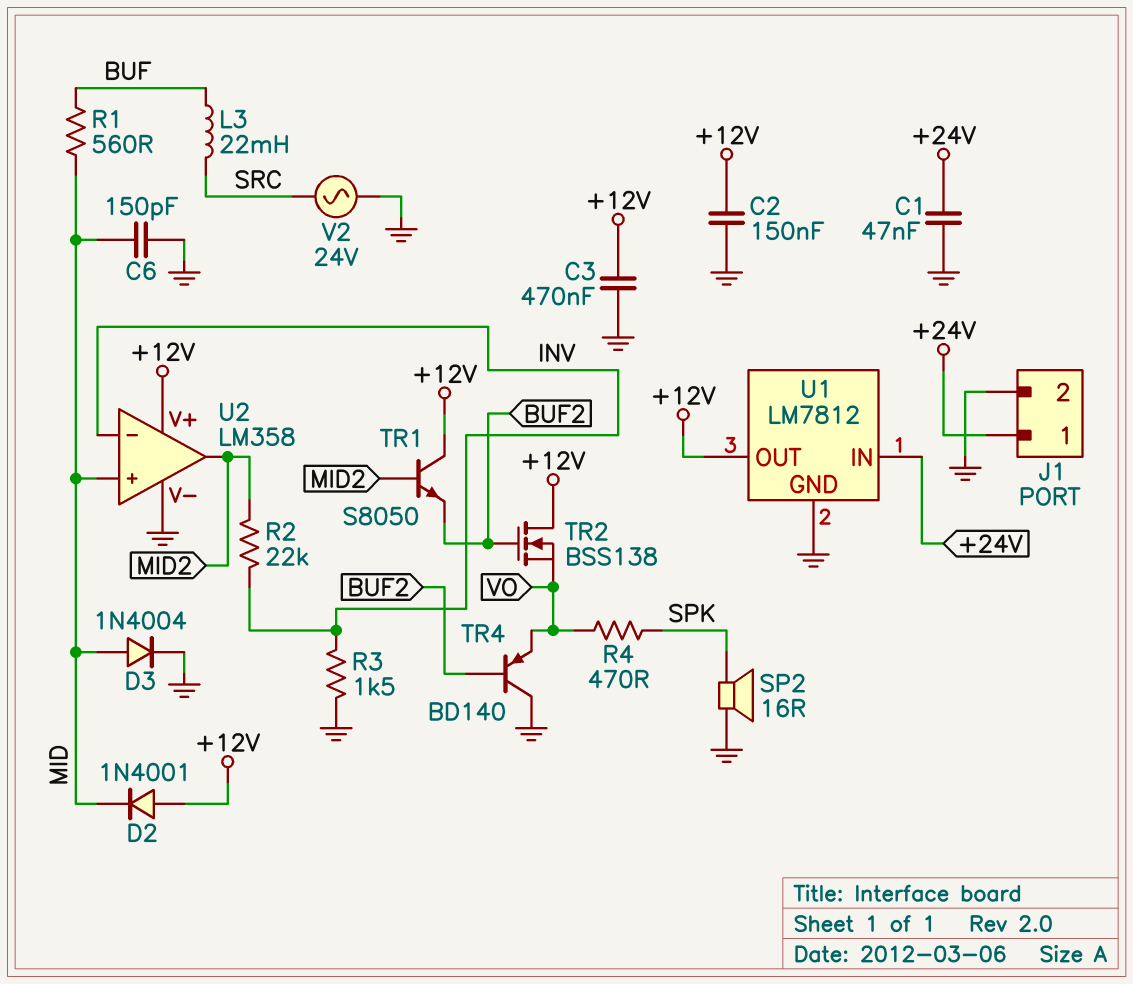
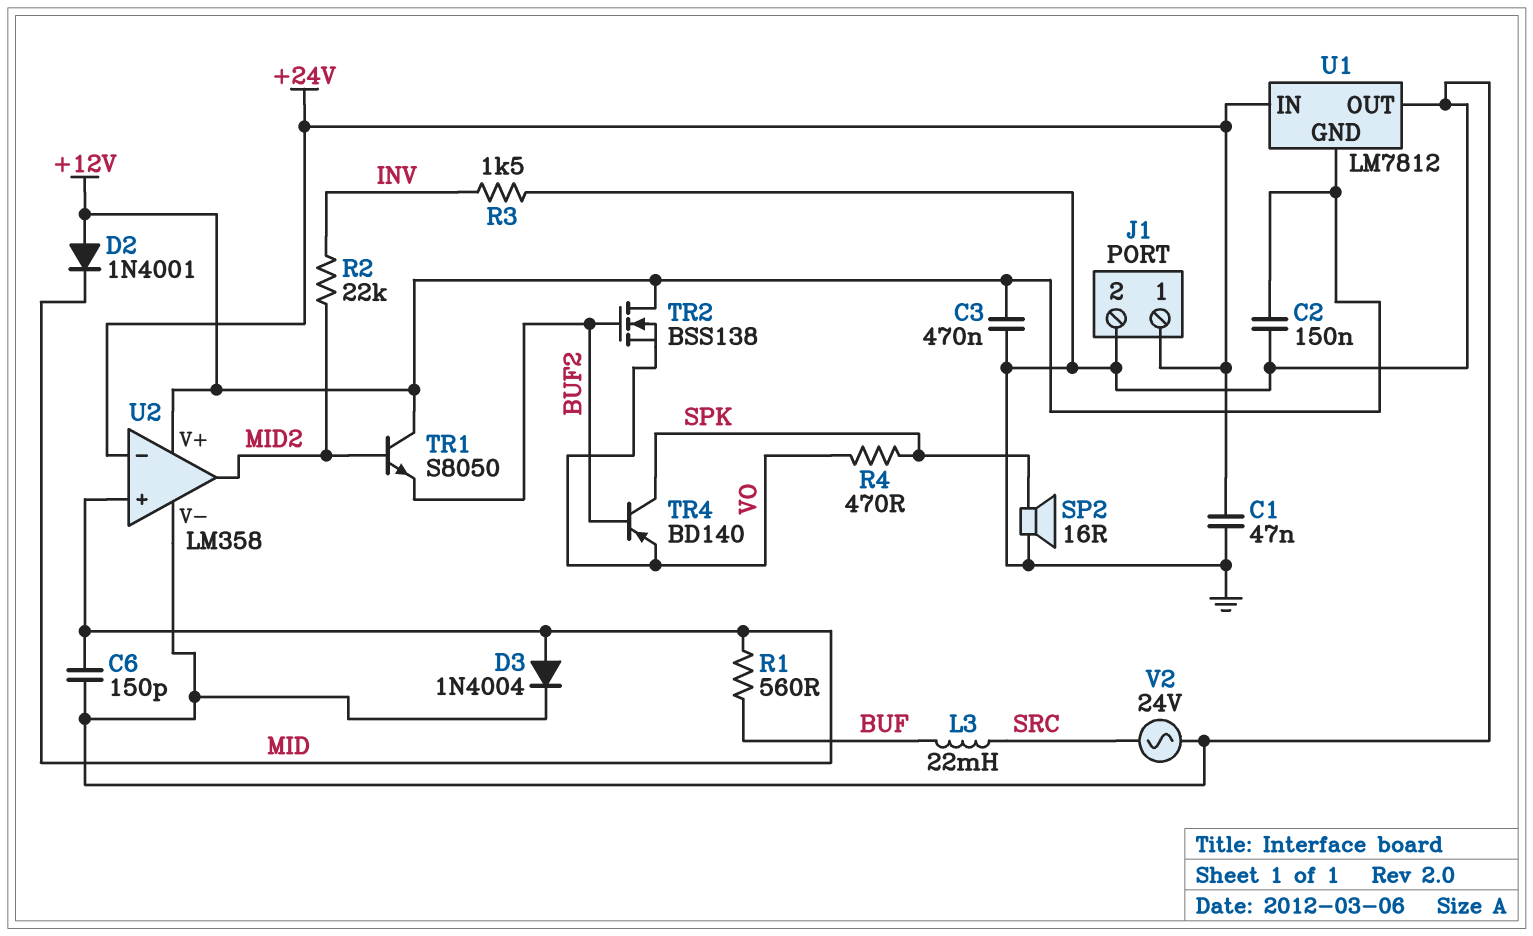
TR4: PNP BD140 (B BUF2, C GND, E VO) -> PNP BD140 (B BUF2, C SPK, E VO)
U1 pin GND: GND -> +12V
U1 pin OUT: +12V -> GND
U2 pin in-: INV -> +24V

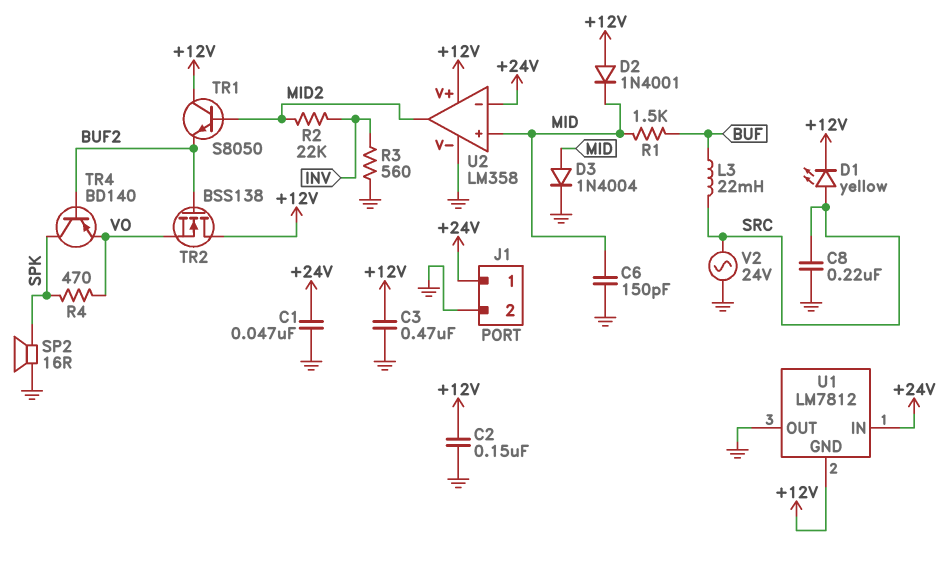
C8: none -> 220nF (GND, SRC)
D1: none -> LED yellow (A SRC, K +12V)
R1: 560 (BUF, MID) -> 1.5k (BUF, MID)
R3: 1.5k (GND, INV) -> 560 (GND, INV)

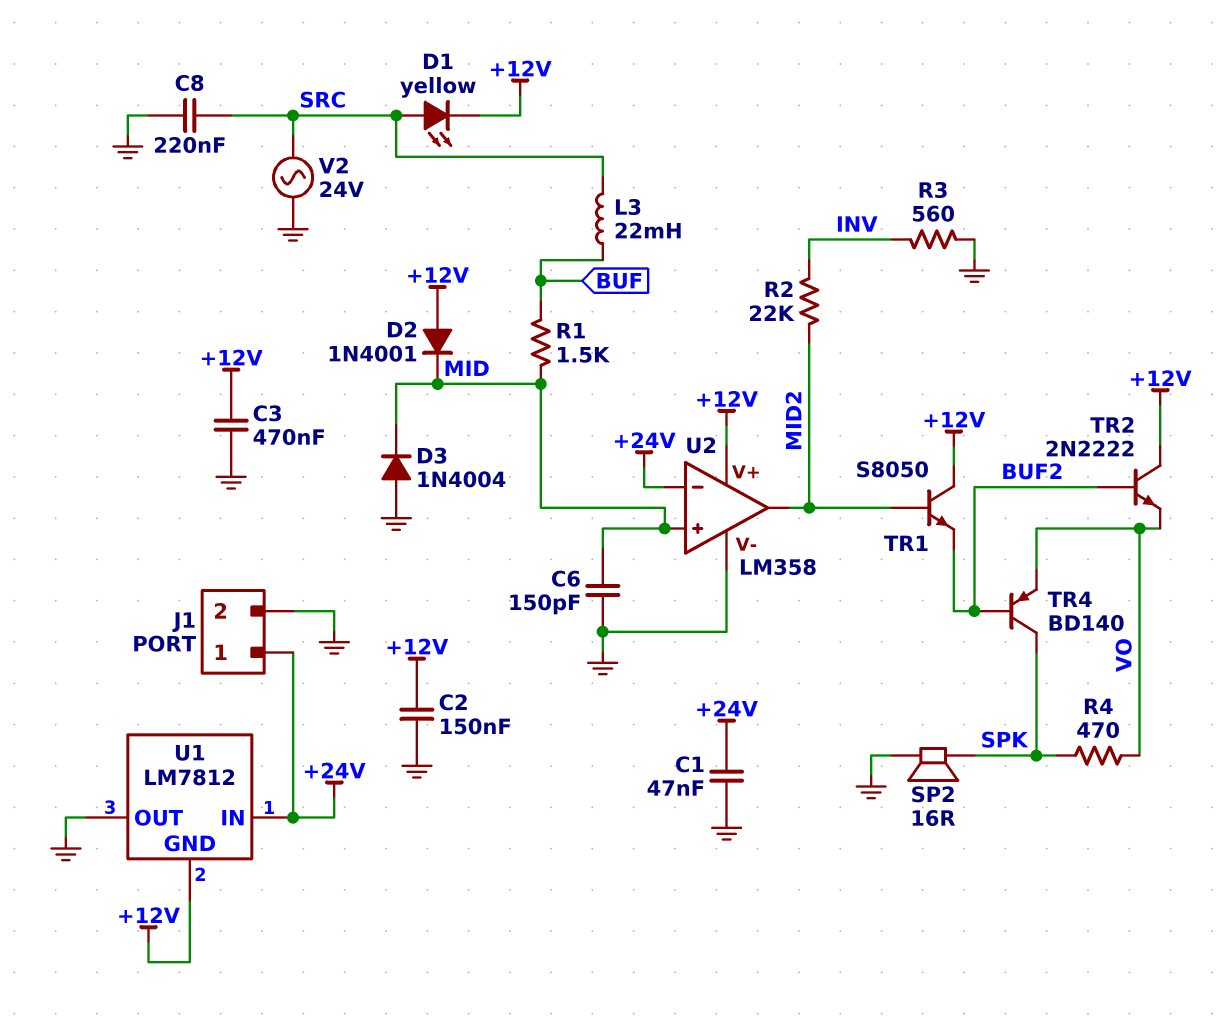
D3: diode 1N4004 (A MID, K GND) -> diode 1N4004 (A GND, K MID)
TR2: NMOS BSS138 (G BUF2, D +12V, S VO) -> NPN 2N2222 (B BUF2, C +12V, E VO)

